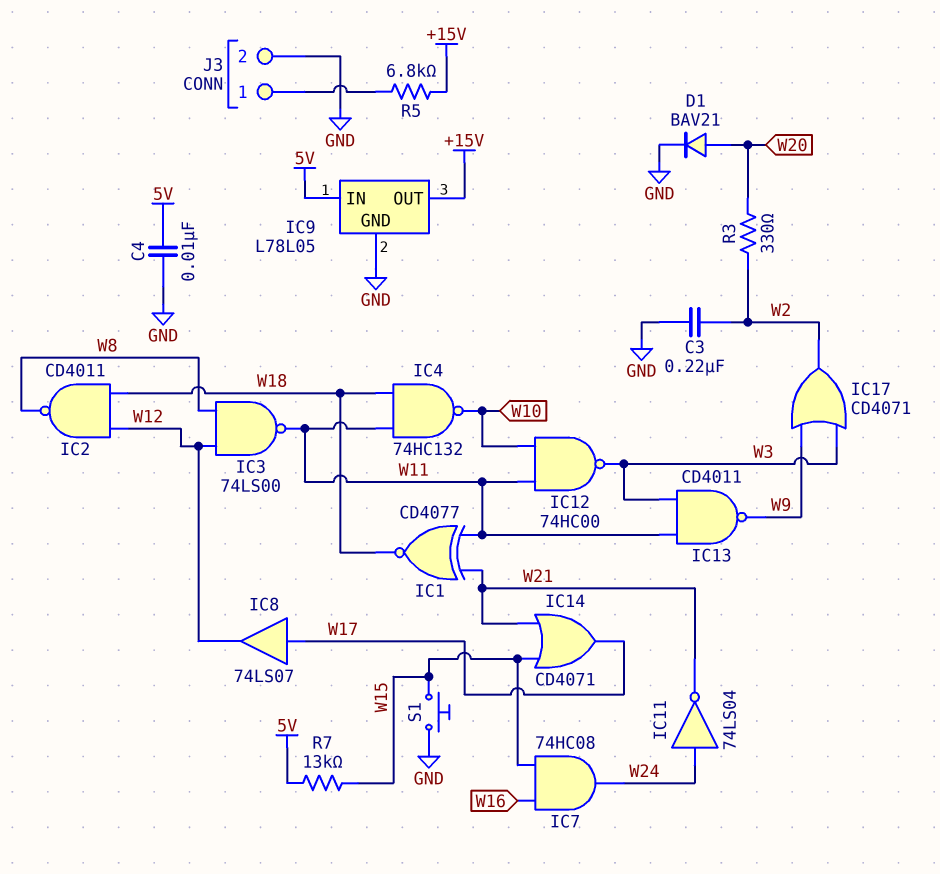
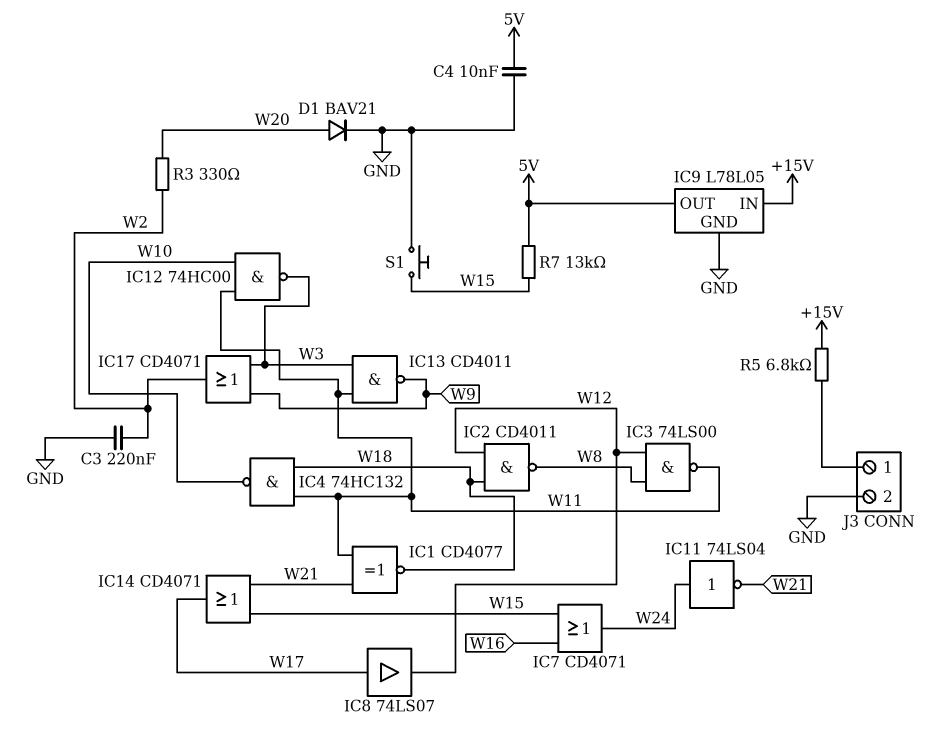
IC7: AND 74HC08 (in W15, in W16, out W24) -> OR CD4071 (in W15, in W16, out W24)
IC9 pin IN: 5V -> +15V
IC9 pin OUT: +15V -> 5V

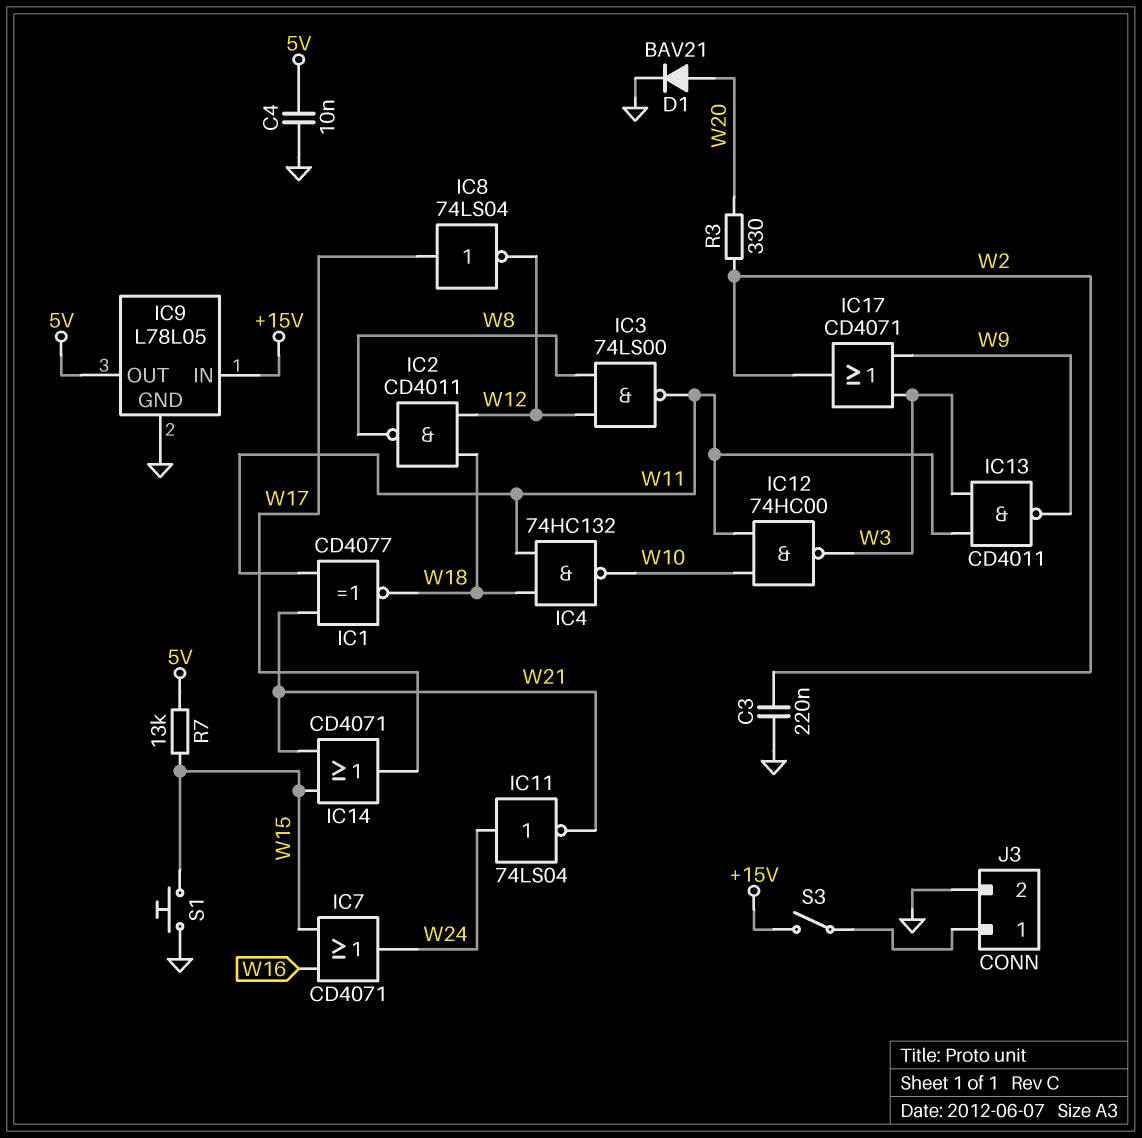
IC8: buffer 74LS07 (in W17, out W12) -> NOT 74LS04 (in W17, out W12)
R5: 6.8k (+15V, J3/1) -> none
S3: none -> switch (+15V, J3/1)

